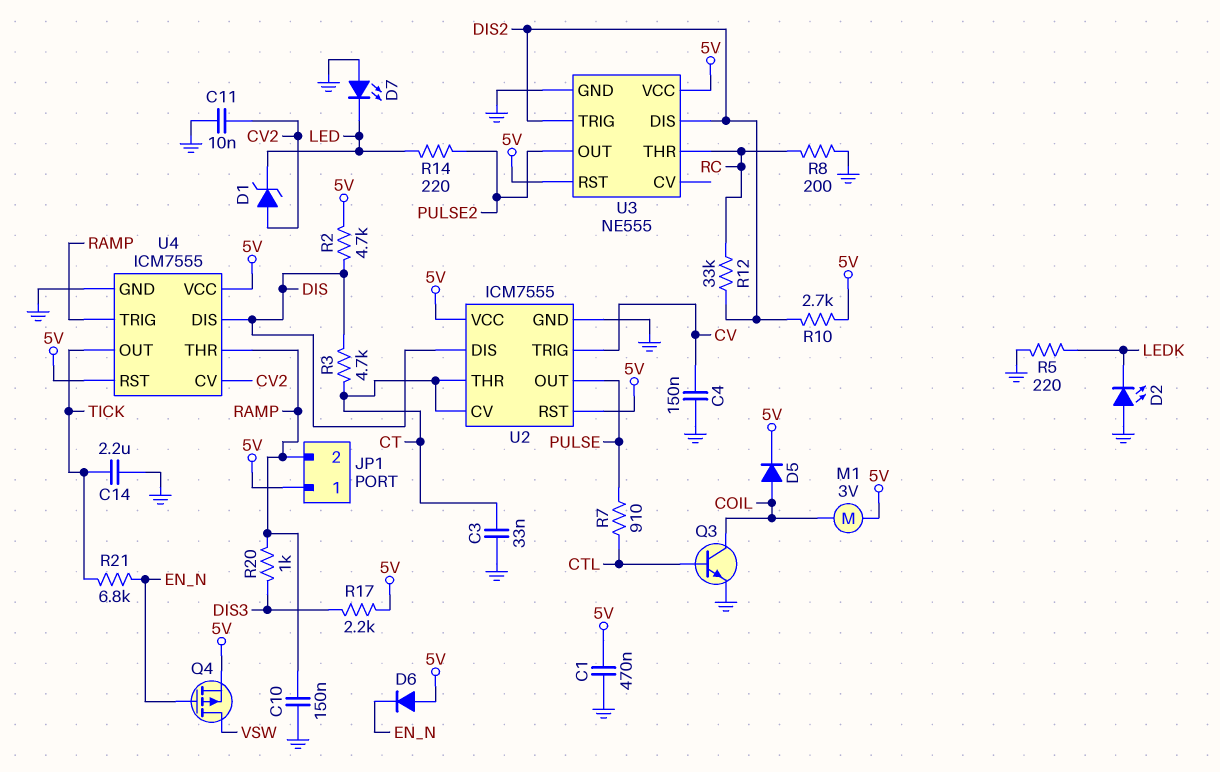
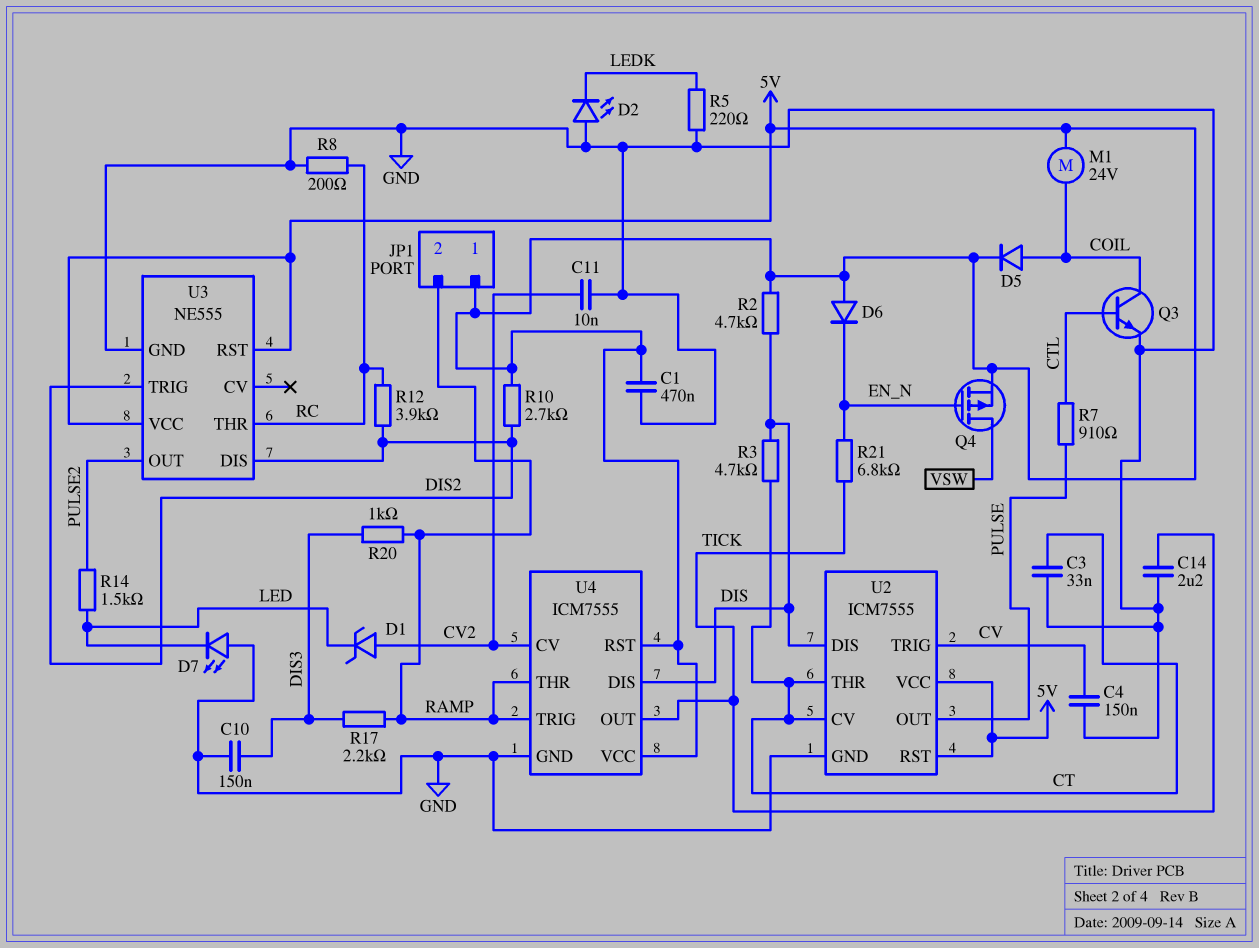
C10: 150nF (GND, RAMP) -> 150nF (DIS3, GND)
M1: motor 3V (5V, COIL) -> motor 24V (5V, COIL)
R12: 33k (DIS2, RC) -> 3.9k (DIS2, RC)
R14: 220 (LED, PULSE2) -> 1.5k (LED, PULSE2)
R17: 2.2k (5V, DIS3) -> 2.2k (DIS3, RAMP)

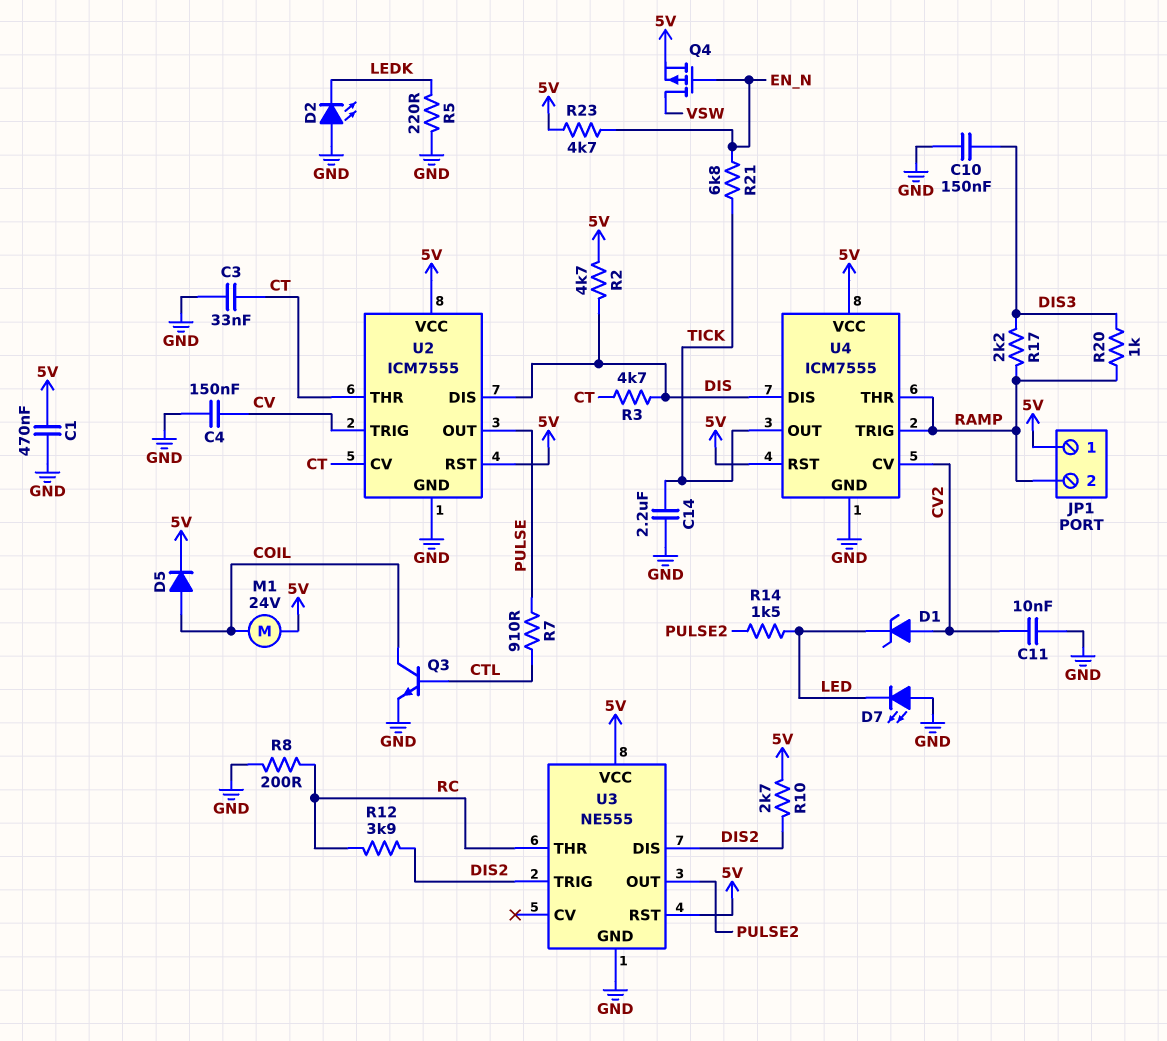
D6: diode (A 5V, K EN_N) -> none
R23: none -> 4.7k (5V, EN_N)

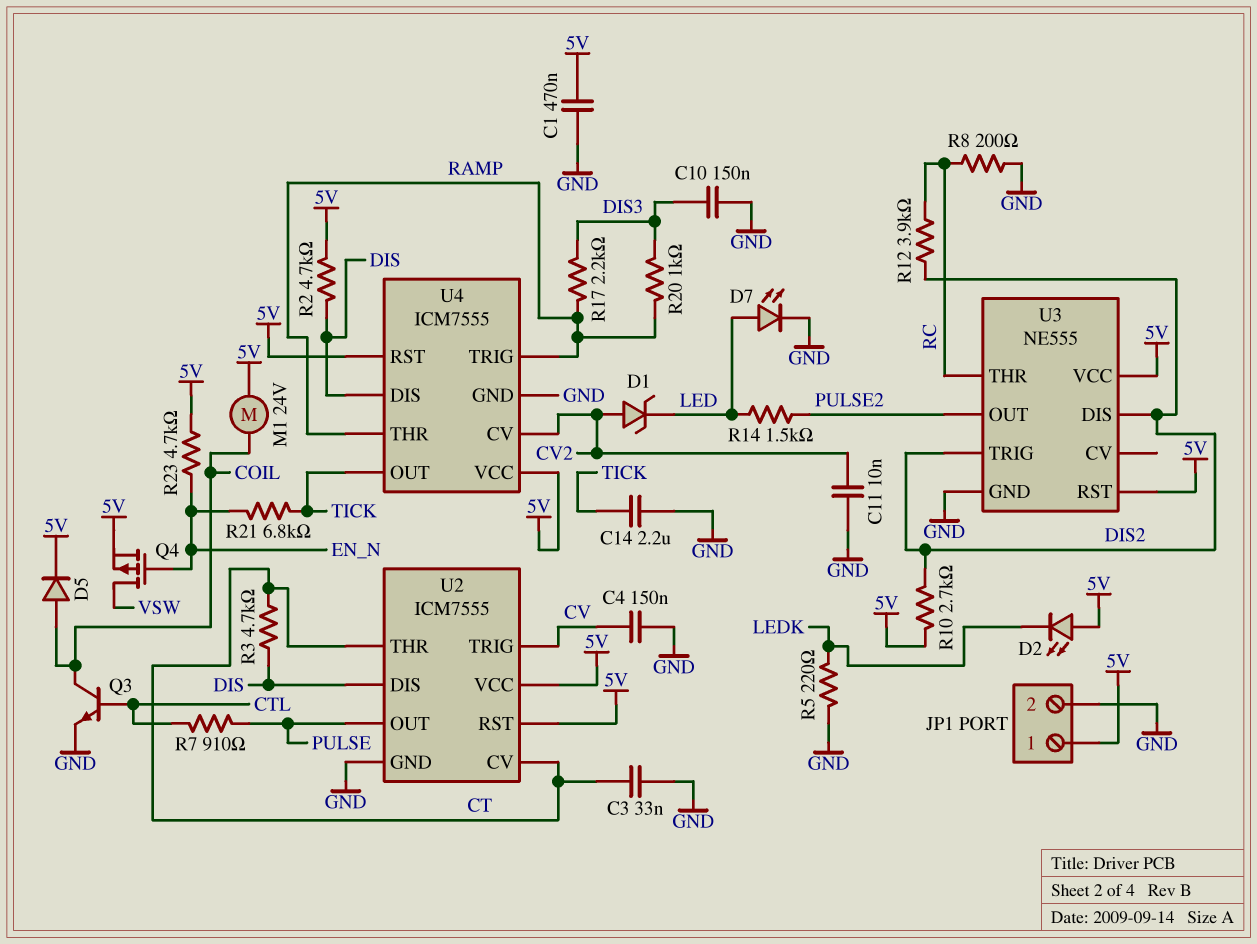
D2: LED (A GND, K LEDK) -> LED (A 5V, K LEDK)
D7: LED (A GND, K LED) -> LED (A LED, K GND)
JP1 pin 2: RAMP -> GND

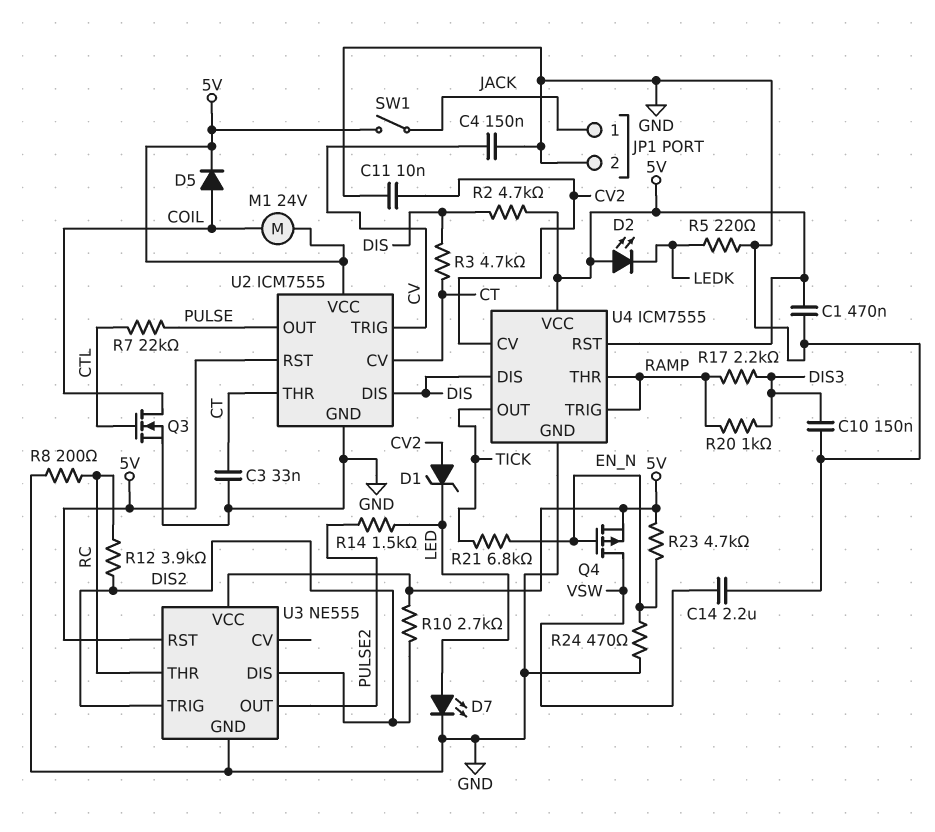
C14: 2.2uF (GND, TICK) -> 2.2uF (GND, VSW)
JP1 pin 1: 5V -> JACK
Q3: NPN (B CTL, C COIL, E GND) -> NMOS (G CTL, D COIL, S GND)
R7: 910 (CTL, PULSE) -> 22k (CTL, PULSE)
R24: none -> 470 (EN_N, GND)
SW1: none -> switch (5V, JACK)

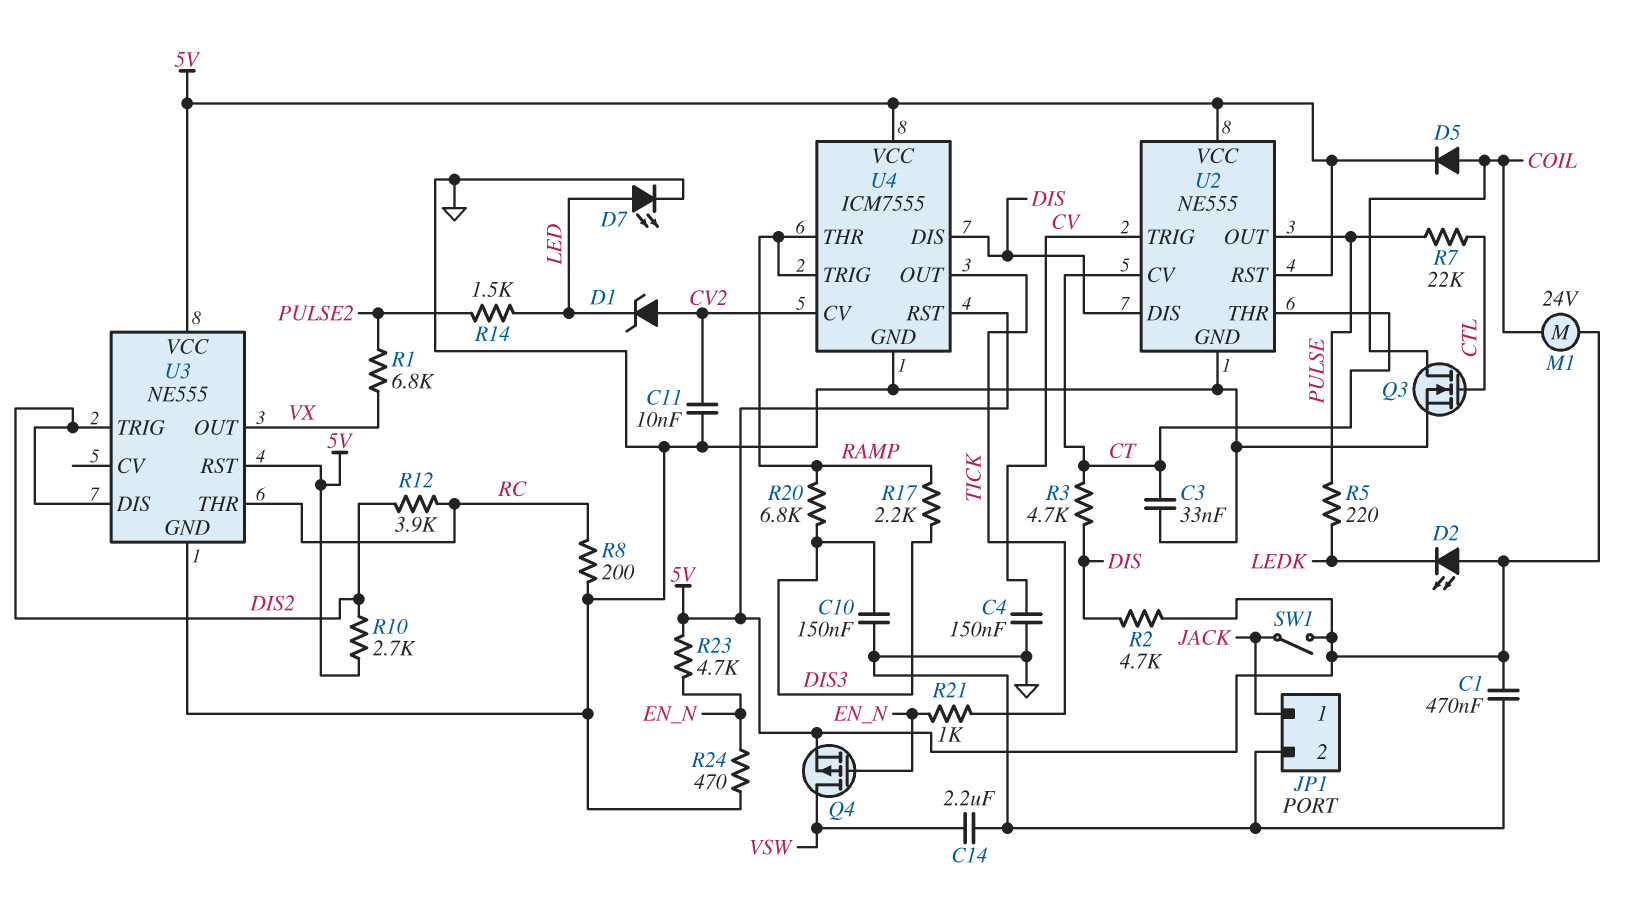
R1: none -> 6.8k (PULSE2, VX)
R5: 220 (GND, LEDK) -> 220 (LEDK, PULSE)
R20: 1k (DIS3, RAMP) -> 6.8k (DIS3, RAMP)
R21: 6.8k (EN_N, TICK) -> 1k (EN_N, TICK)
U2: ICM7555 -> NE555
U3 pin OUT: PULSE2 -> VX

